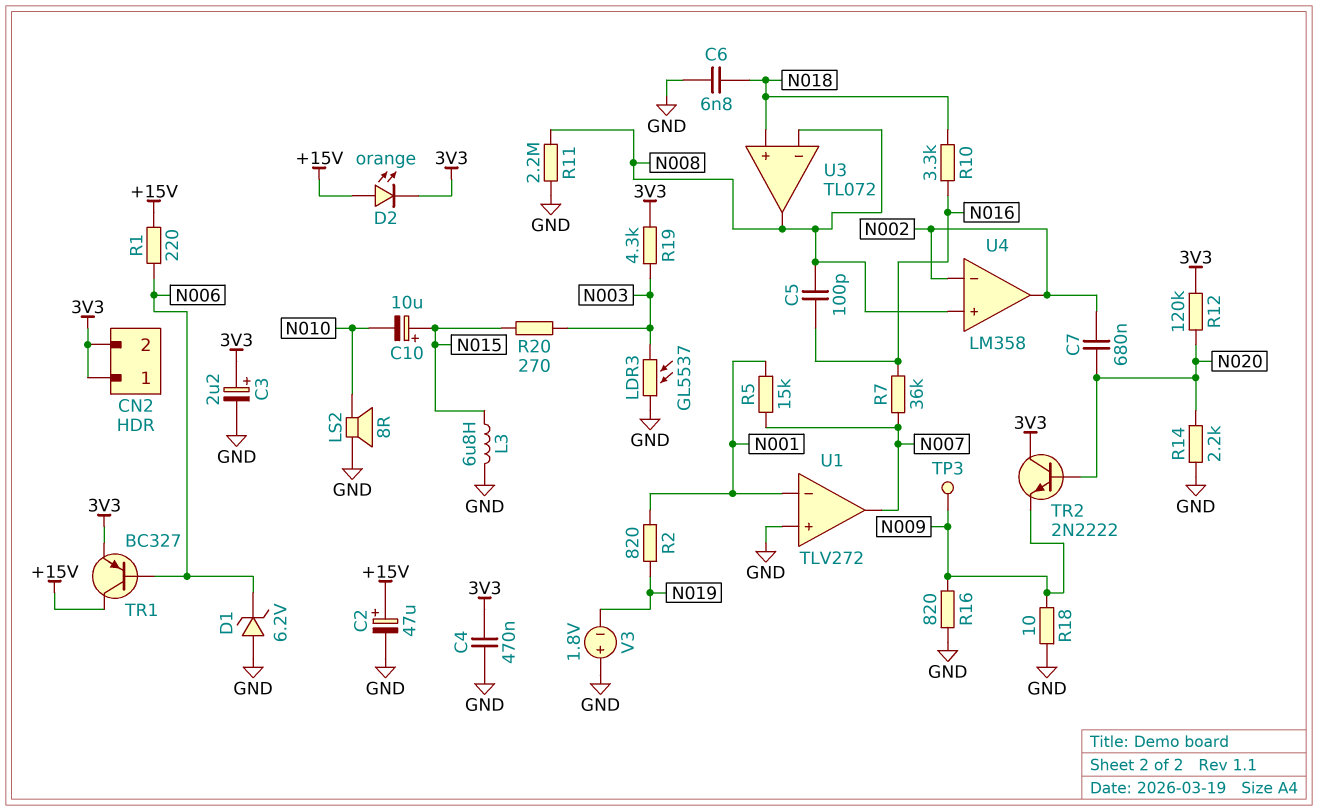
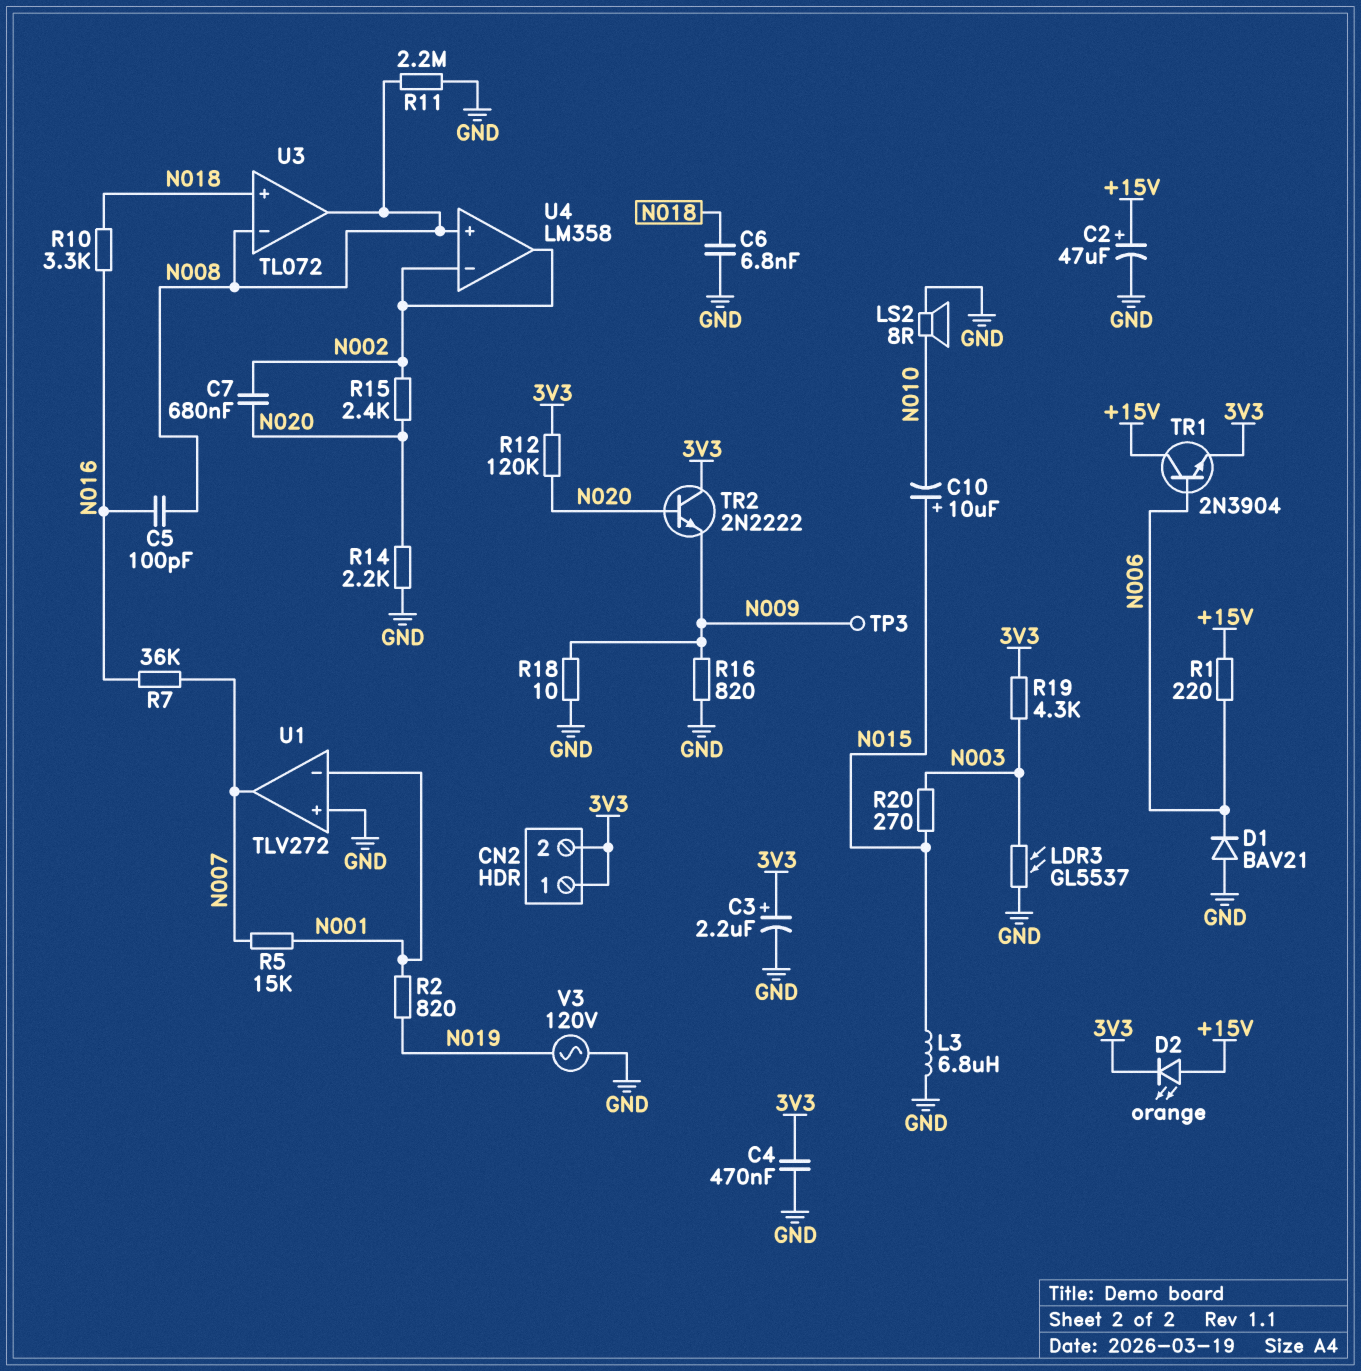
D1: zener 6.2V (A GND, K N006) -> diode BAV21 (A GND, K N006)
R15: none -> 2.4k (N002, N020)
TR1: PNP BC327 (B N006, C +15V, E 3V3) -> NPN 2N3904 (B N006, C +15V, E 3V3)
V3: 1.8V (plus GND, minus N019) -> AC 120V (GND, N019)

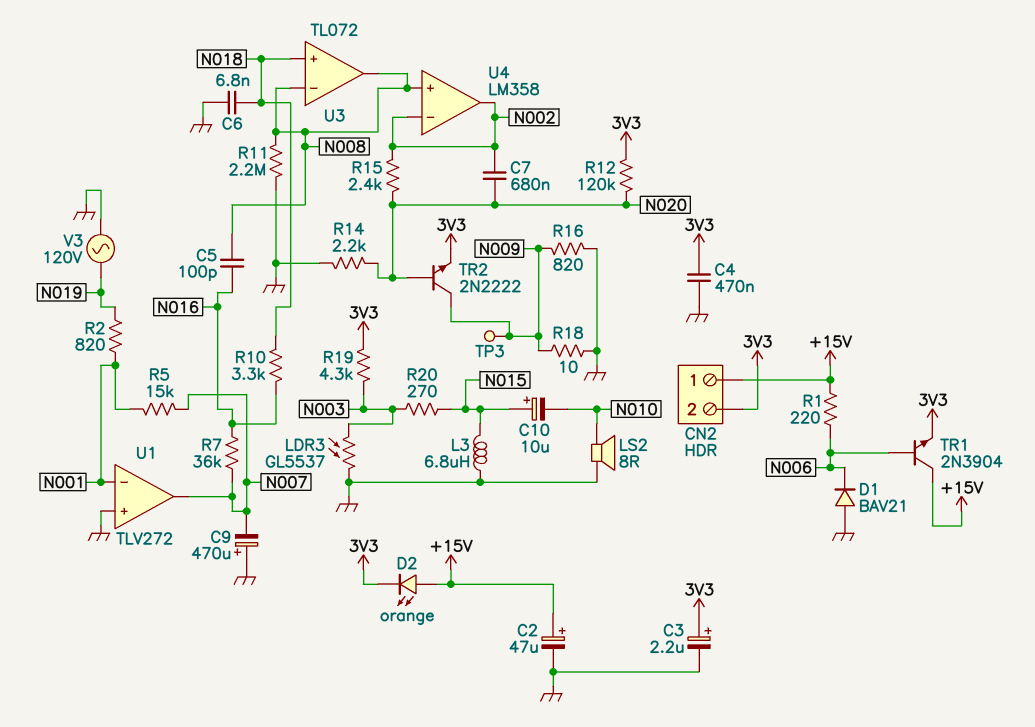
C9: none -> 470uF (plus GND, minus N007)
CN2 pin 1: 3V3 -> +15V
TR2: NPN 2N2222 (B N020, C 3V3, E N009) -> NPN 2N2222 (B N020, C N009, E 3V3)

